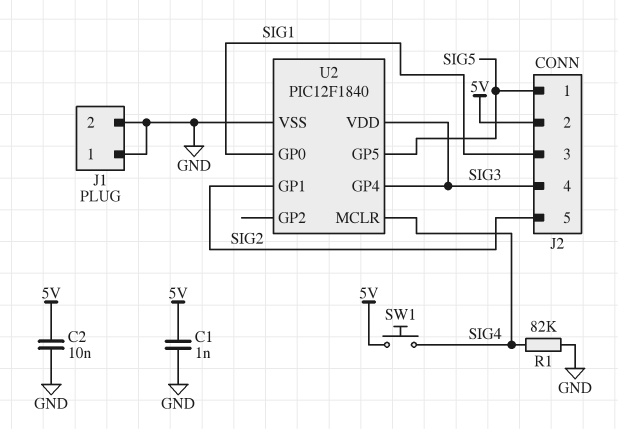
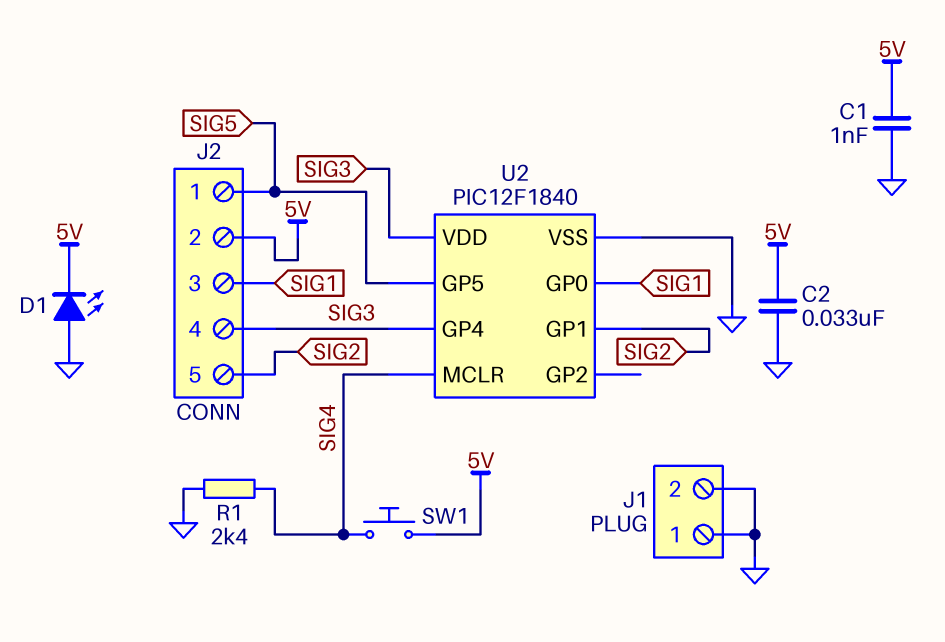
C2: 10nF (5V, GND) -> 33nF (5V, GND)
D1: none -> LED (A GND, K 5V)
R1: 82k (GND, SIG4) -> 2.4k (GND, SIG4)

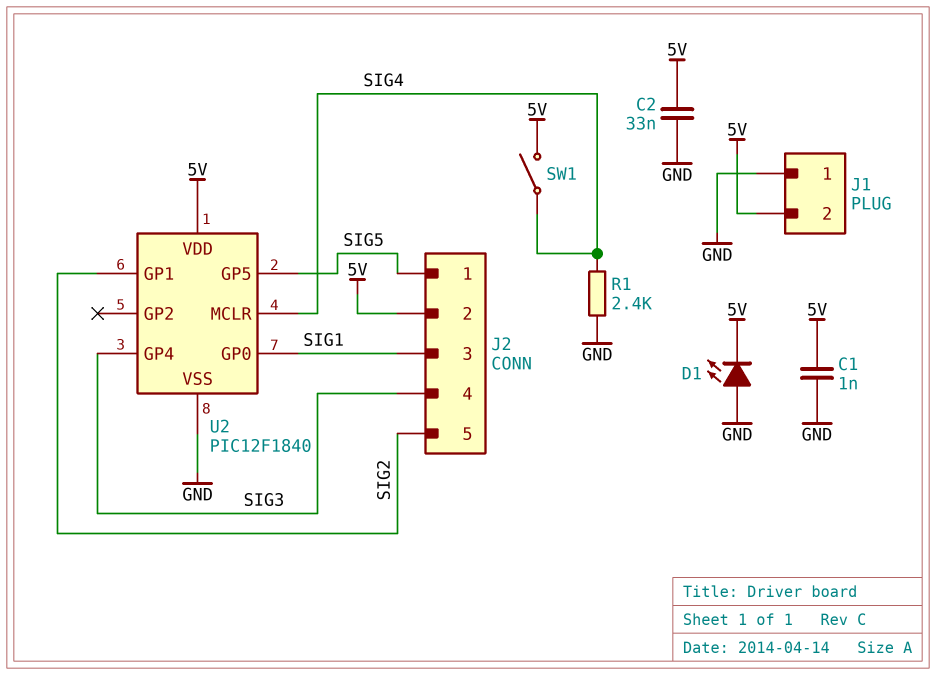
J1 pin 2: GND -> 5V
SW1: button (5V, SIG4) -> switch (5V, SIG4)
U2 pin VDD: SIG3 -> 5V

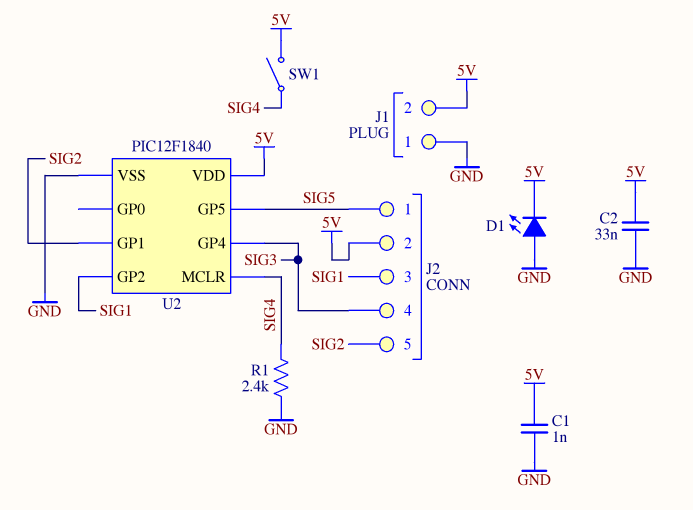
U2 pin GP0: SIG1 -> none
U2 pin GP2: none -> SIG1

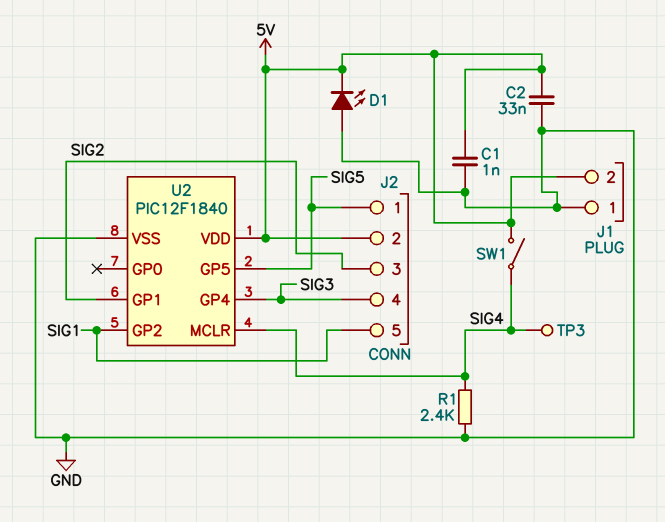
J2 pin 3: SIG1 -> SIG2
J2 pin 5: SIG2 -> SIG1
TP3: none -> test point (SIG4)

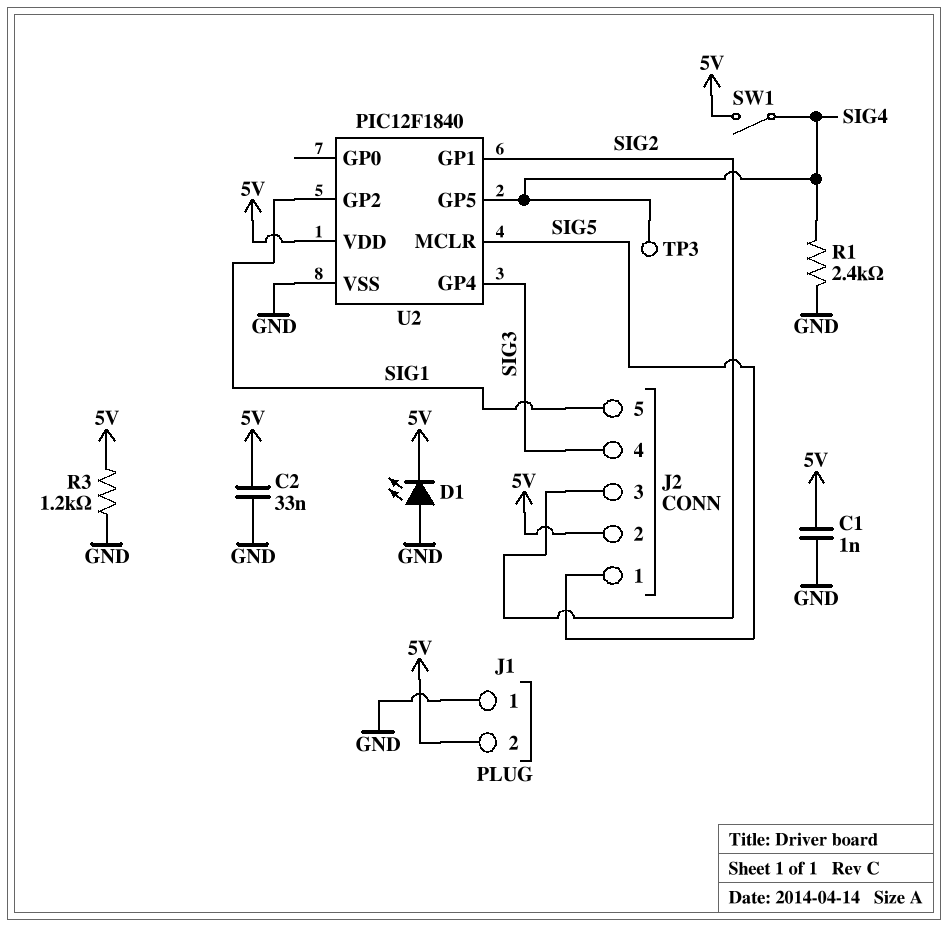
R3: none -> 1.2k (5V, GND)
U2 pin GP5: SIG5 -> SIG4
U2 pin MCLR: SIG4 -> SIG5

